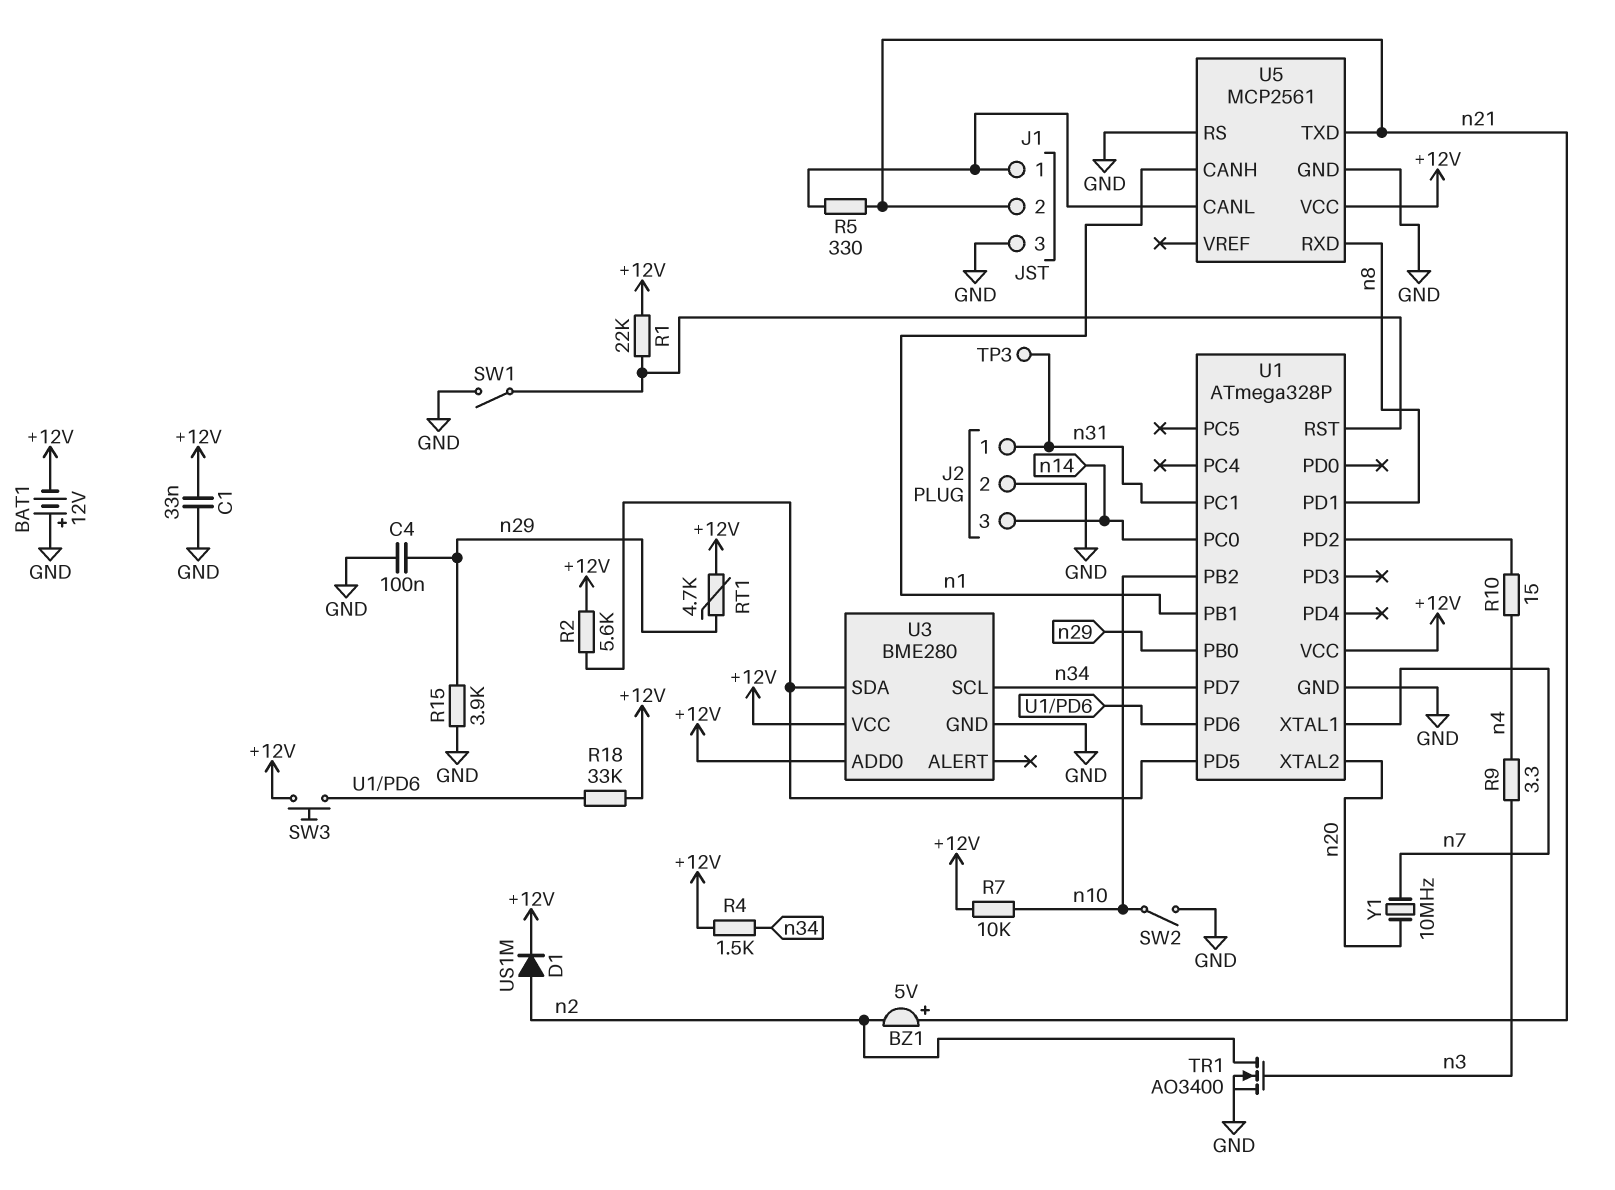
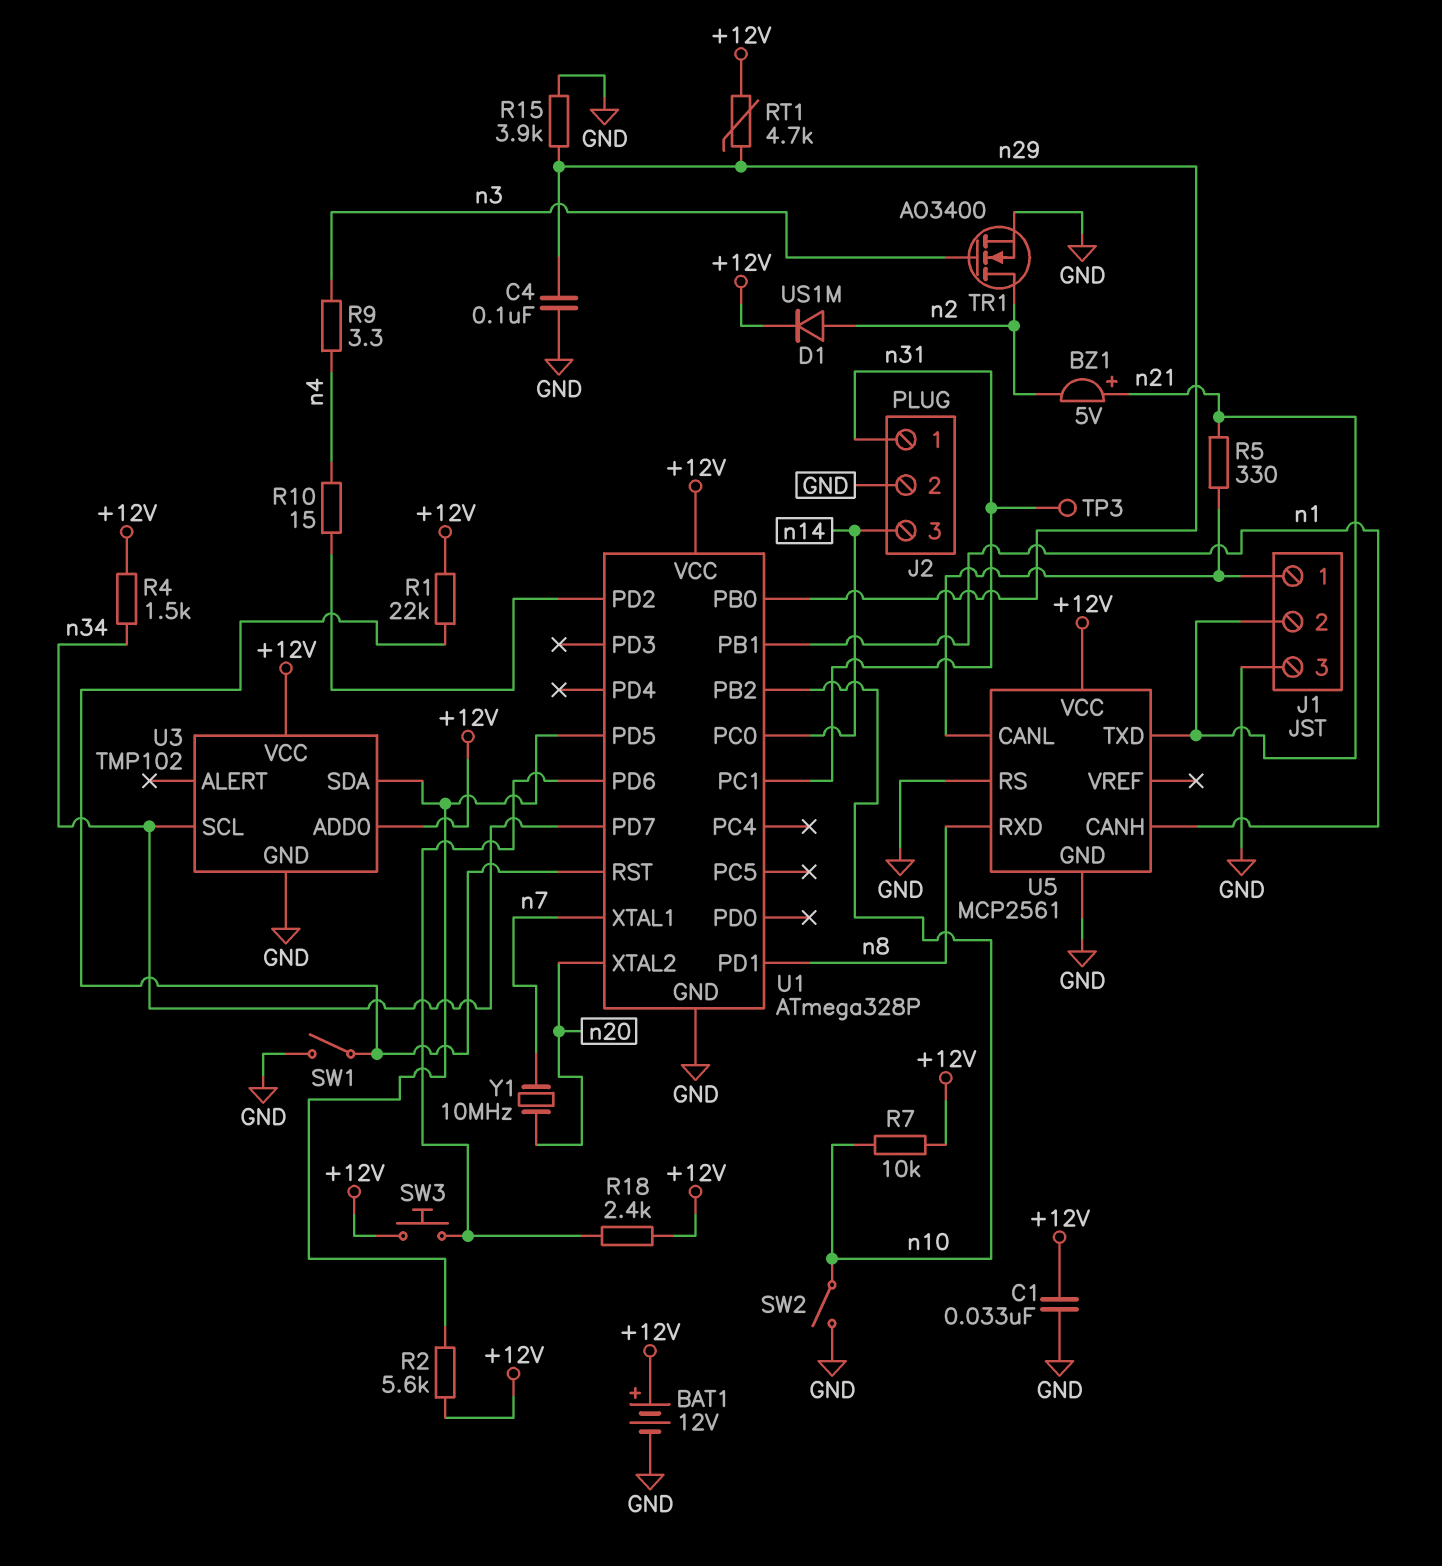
BAT1: 12V (plus GND, minus +12V) -> 12V (plus +12V, minus GND)
R18: 33k (+12V, U1/PD6) -> 2.4k (+12V, U1/PD6)
U3: BME280 -> TMP102

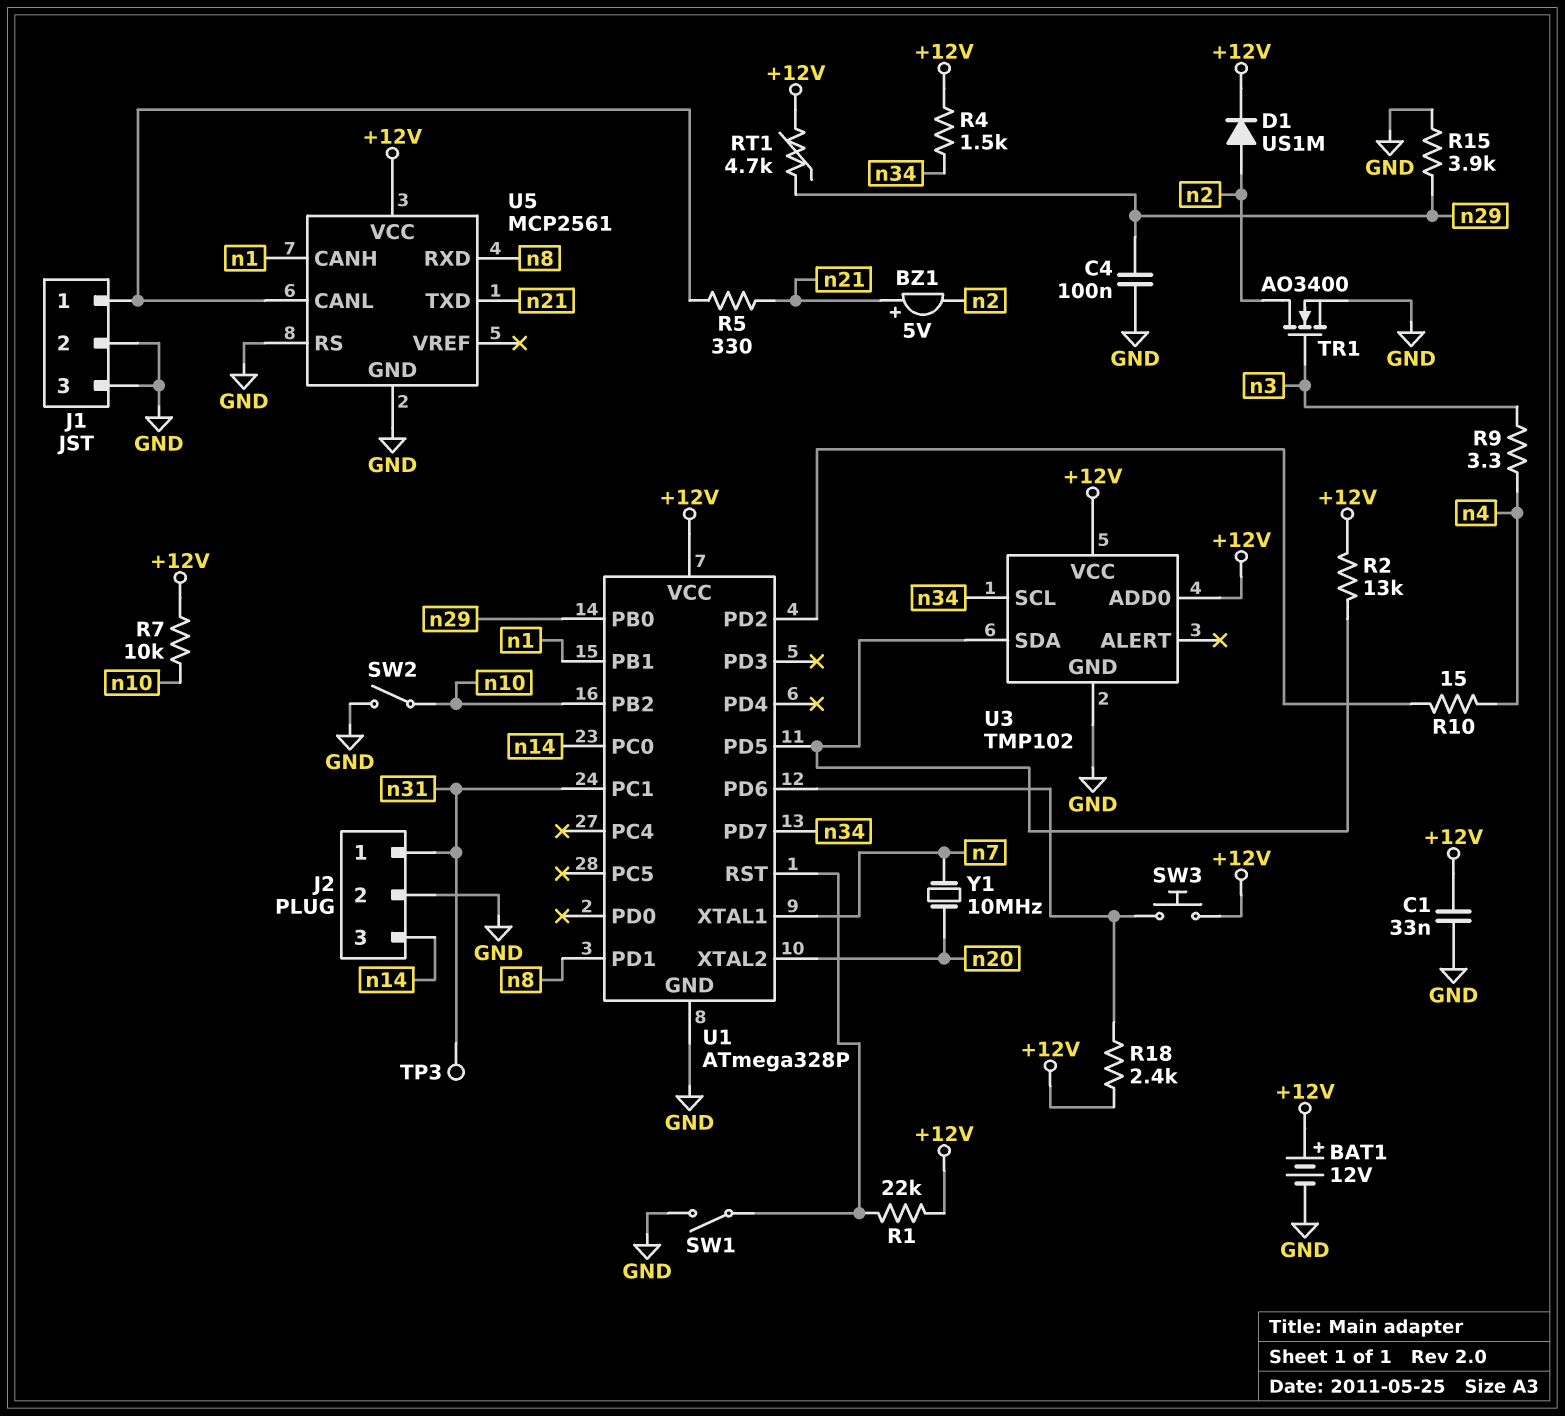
J1 pin 2: n21 -> GND
R2: 5.6k (+12V, U1/PD5) -> 13k (+12V, U1/PD5)

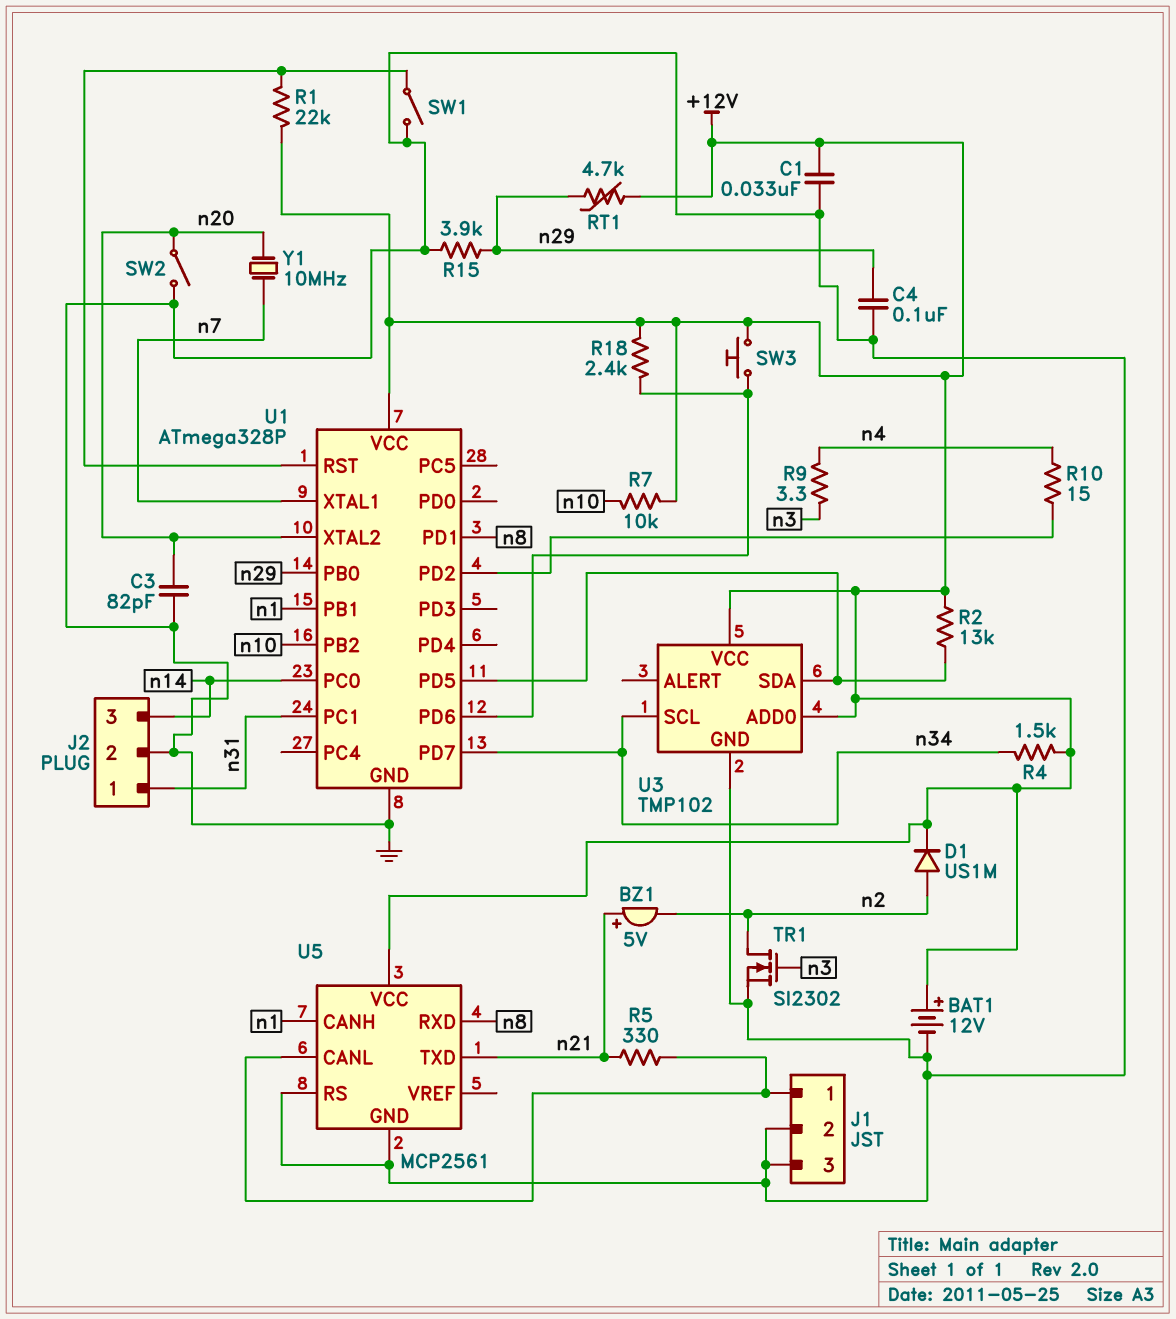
C3: none -> 82pF (GND, n20)
SW2: switch (GND, n10) -> switch (GND, n20)
TP3: test point (n31) -> none
TR1: NMOS AO3400 (G n3, D n2, S GND) -> NMOS SI2302 (G n3, D n2, S GND)

